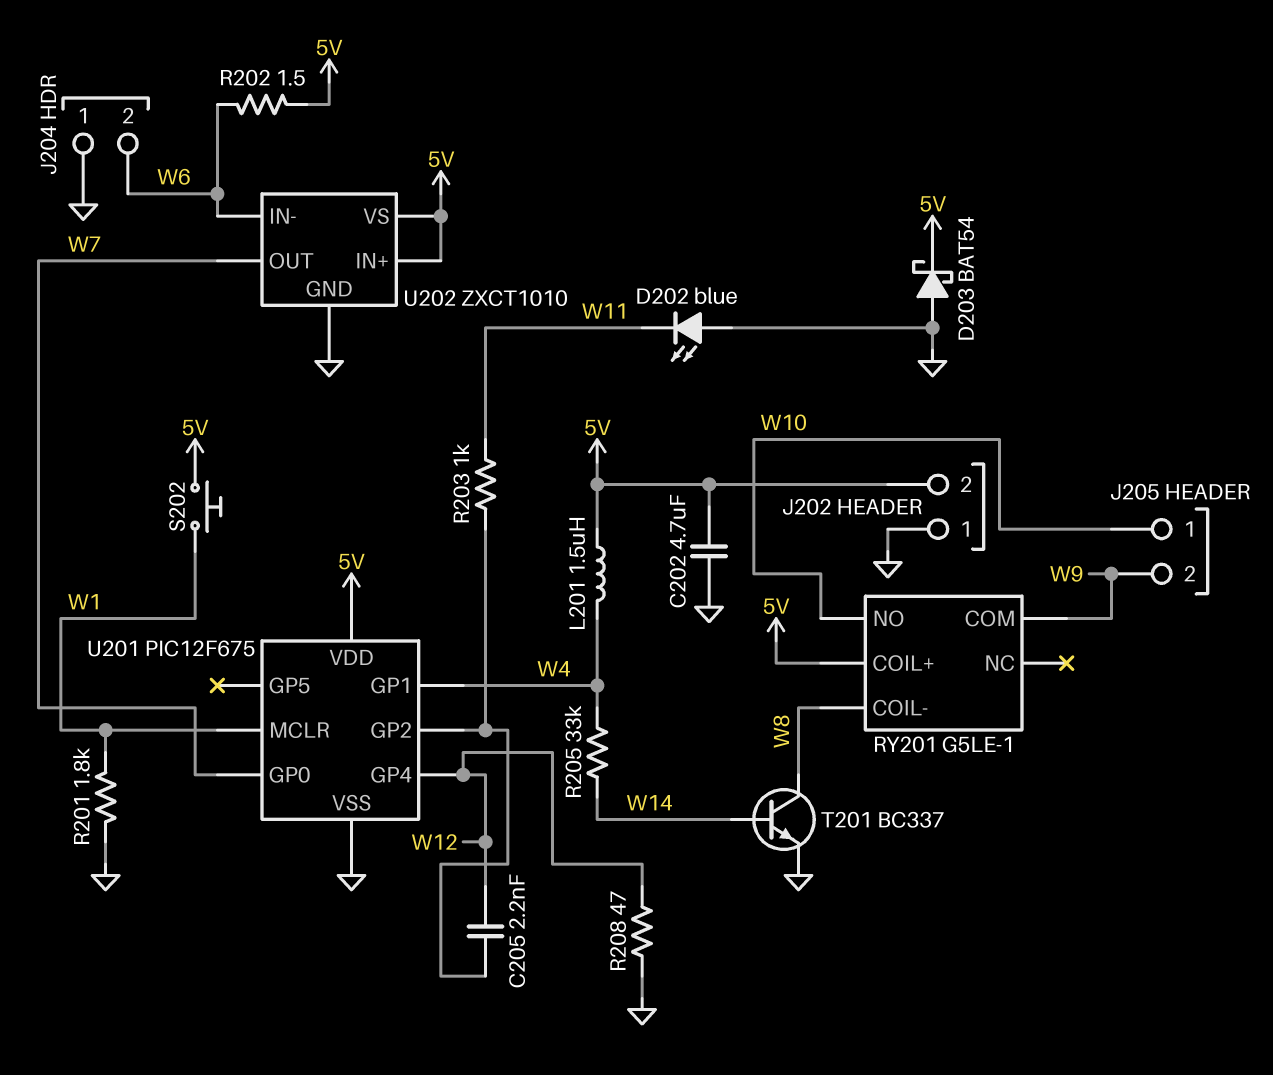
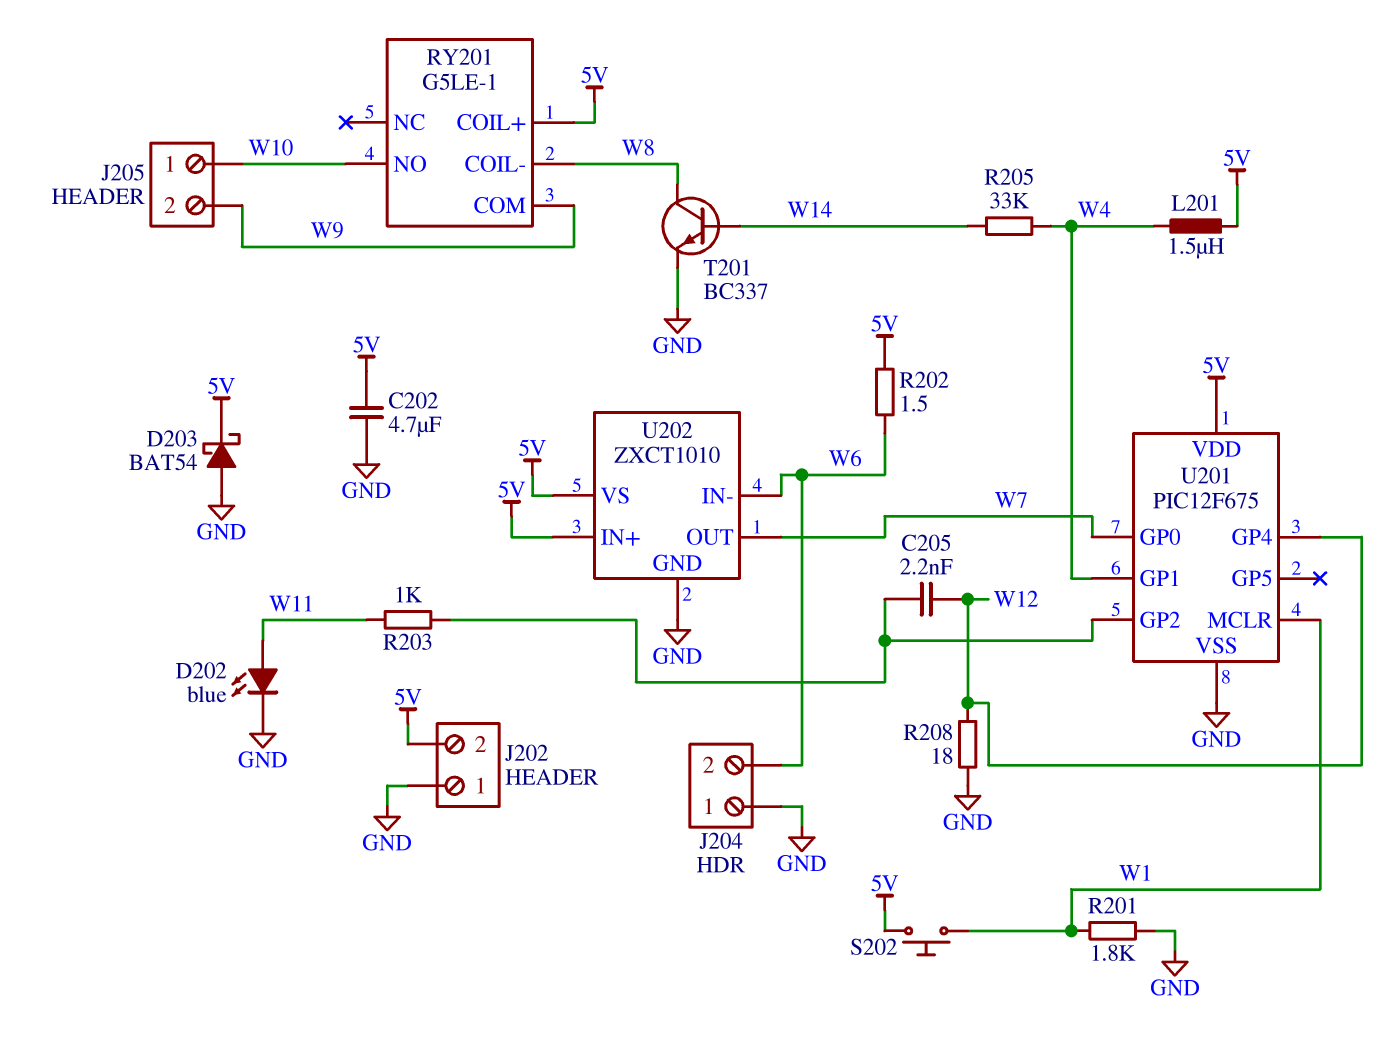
D202: LED blue (A GND, K W11) -> LED blue (A W11, K GND)
R208: 47 (GND, W12) -> 18 (GND, W12)

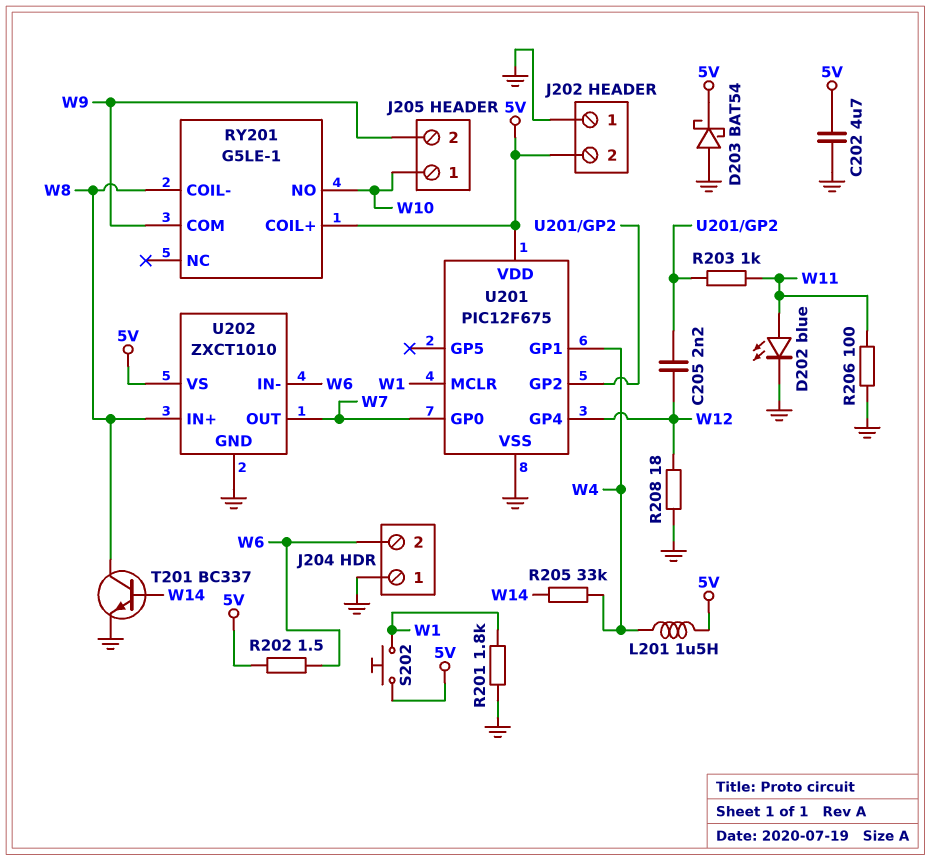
R206: none -> 100 (GND, W11)
U202 pin IN+: 5V -> W8

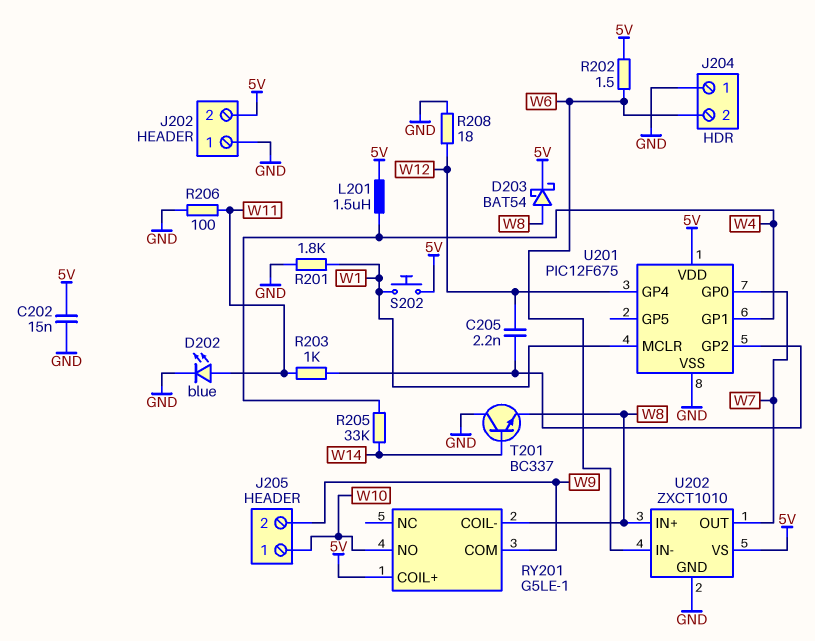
C202: 4.7uF (5V, GND) -> 15nF (5V, GND)
D203: schottky BAT54 (A GND, K 5V) -> schottky BAT54 (A W8, K 5V)
T201: NPN BC337 (B W14, C W8, E GND) -> NPN BC337 (B W14, C GND, E W8)

